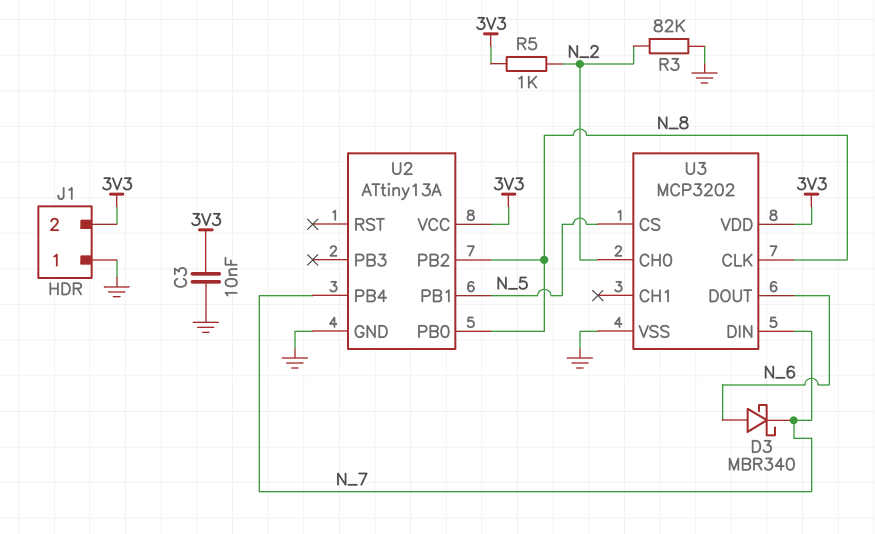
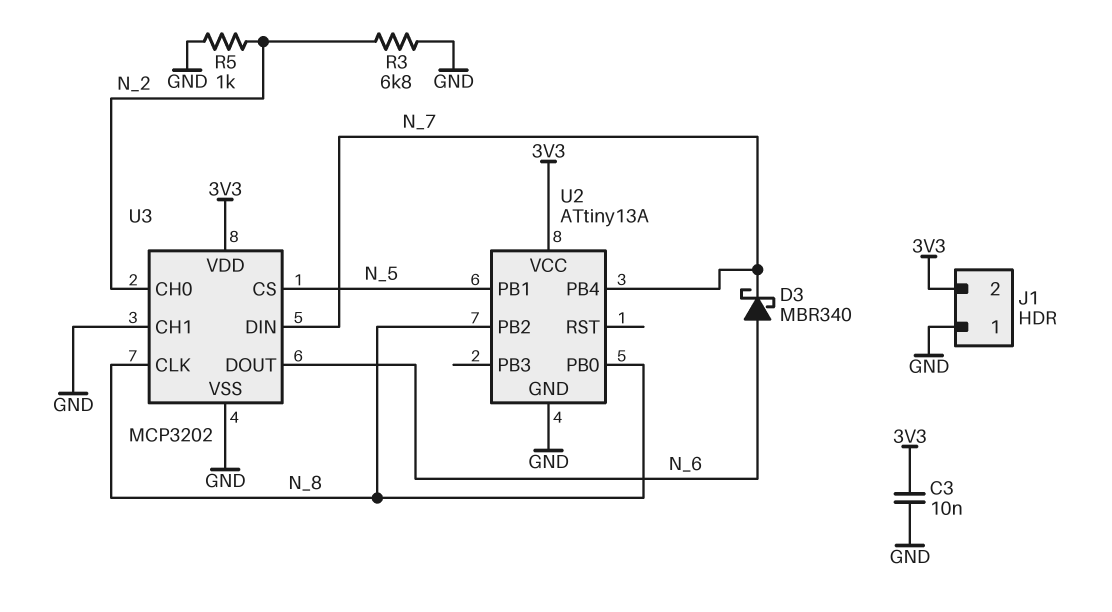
R3: 82k (GND, N_2) -> 6.8k (GND, N_2)
R5: 1k (3V3, N_2) -> 1k (GND, N_2)
U3 pin CH1: none -> GND

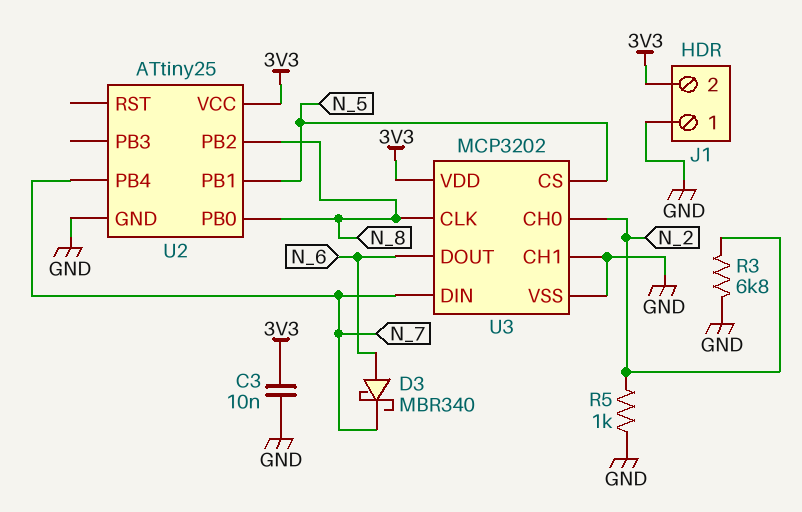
U2: ATtiny13A -> ATtiny25

